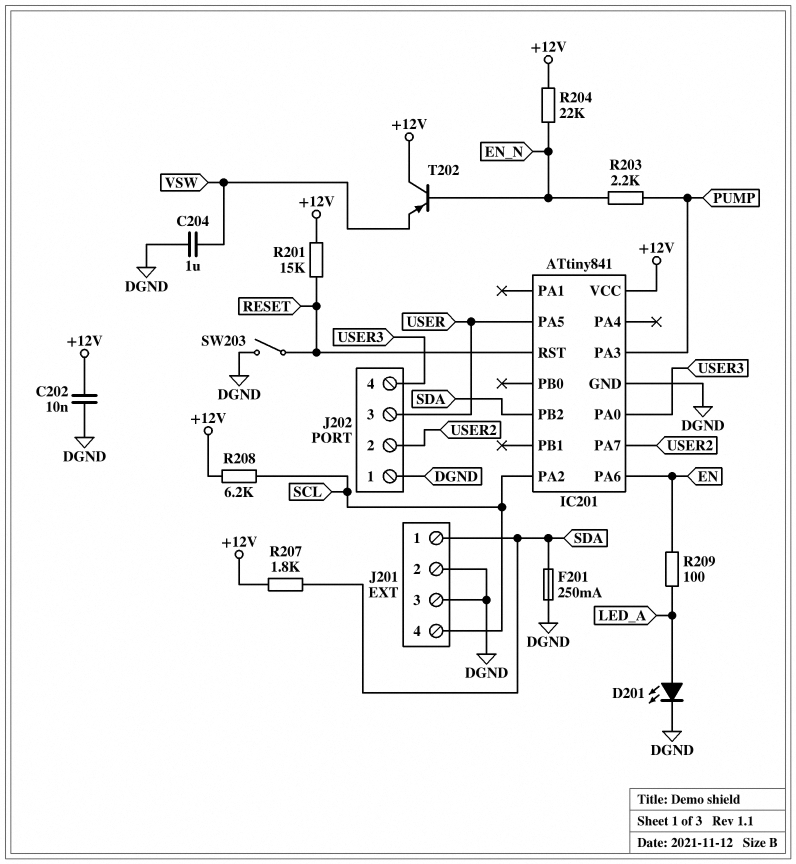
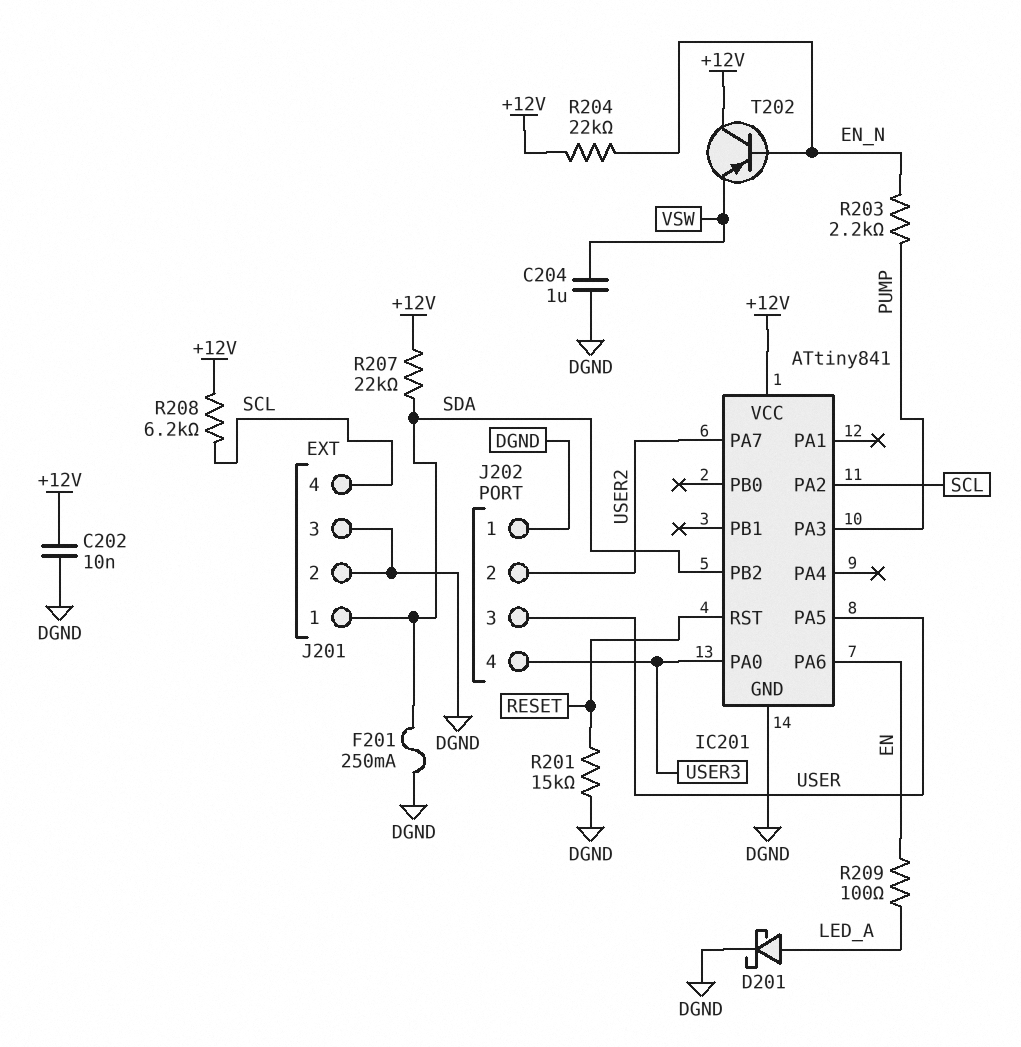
D201: LED (A LED_A, K DGND) -> schottky (A LED_A, K DGND)
R201: 15k (+12V, RESET) -> 15k (DGND, RESET)
R207: 1.8k (+12V, SDA) -> 22k (+12V, SDA)
SW203: switch (DGND, RESET) -> none

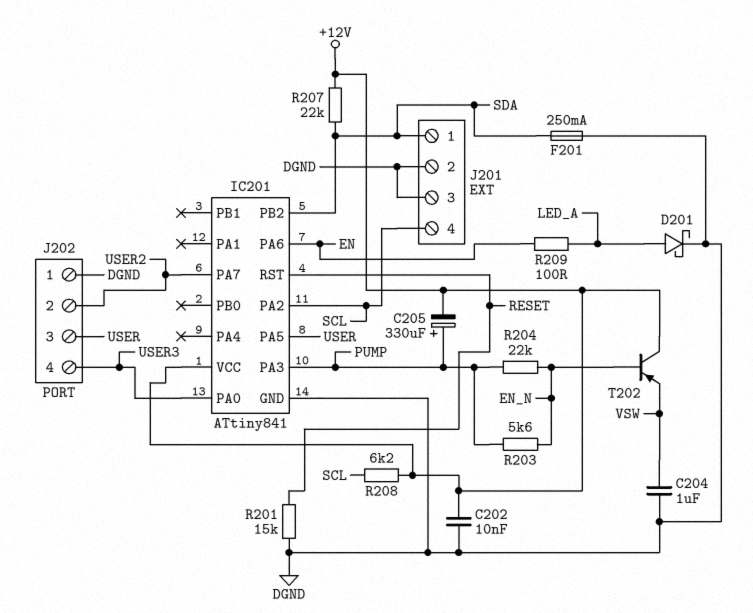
C205: none -> 330uF (plus PUMP, minus +12V)
R203: 2.2k (EN_N, PUMP) -> 5.6k (EN_N, PUMP)
R204: 22k (+12V, EN_N) -> 22k (EN_N, PUMP)

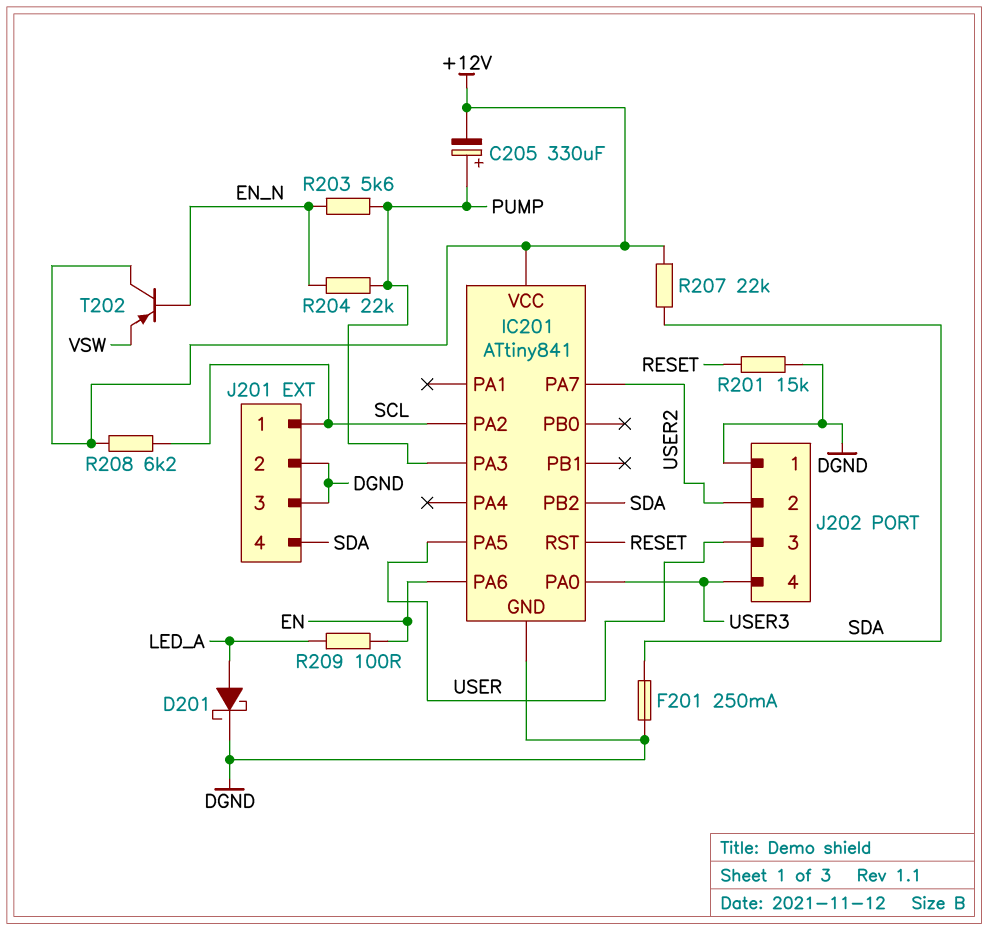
C202: 10nF (+12V, DGND) -> none
C204: 1uF (DGND, VSW) -> none
J201 pin 1: SDA -> SCL
J201 pin 4: SCL -> SDA

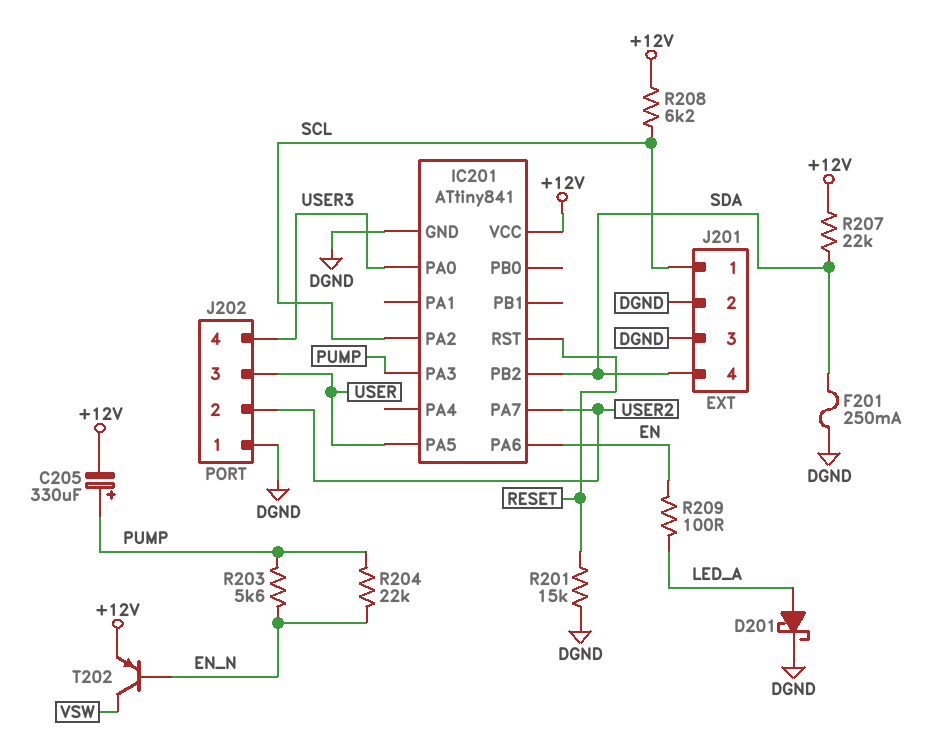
T202: PNP (B EN_N, C +12V, E VSW) -> PNP (B EN_N, C VSW, E +12V)

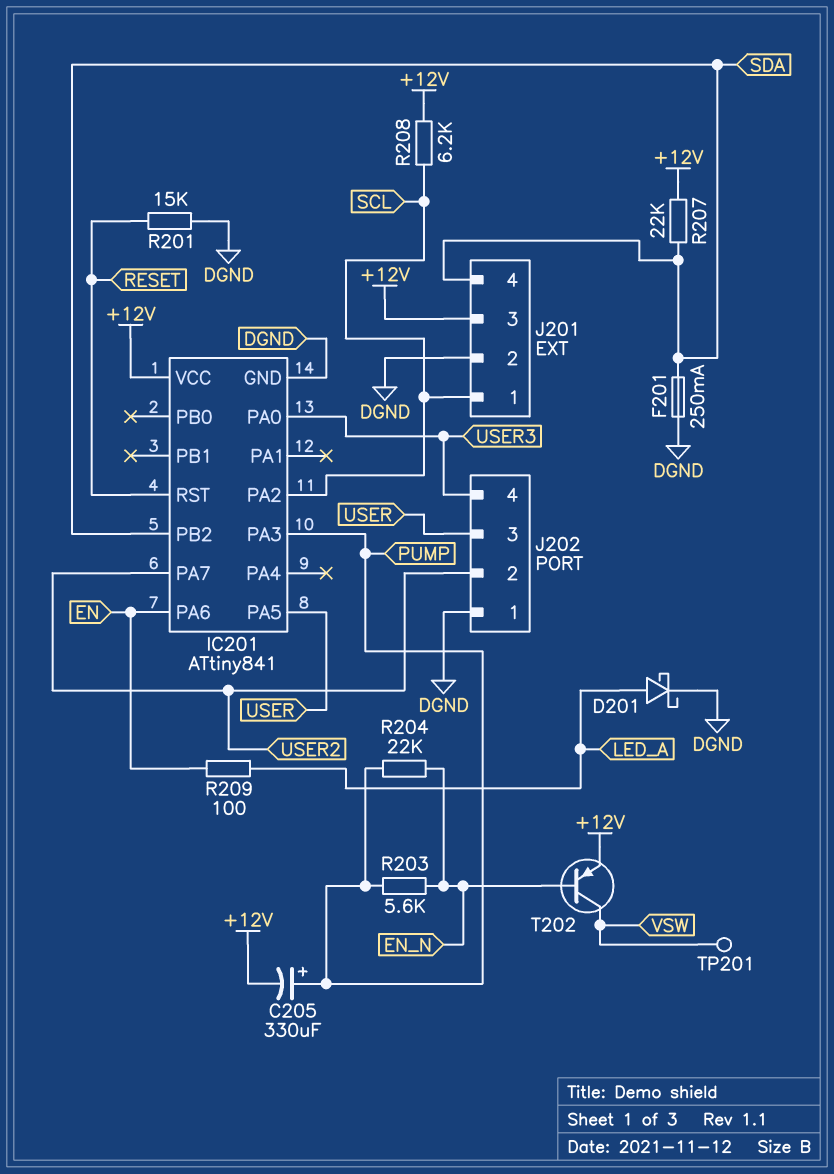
J201 pin 3: DGND -> +12V
TP201: none -> test point (VSW)

